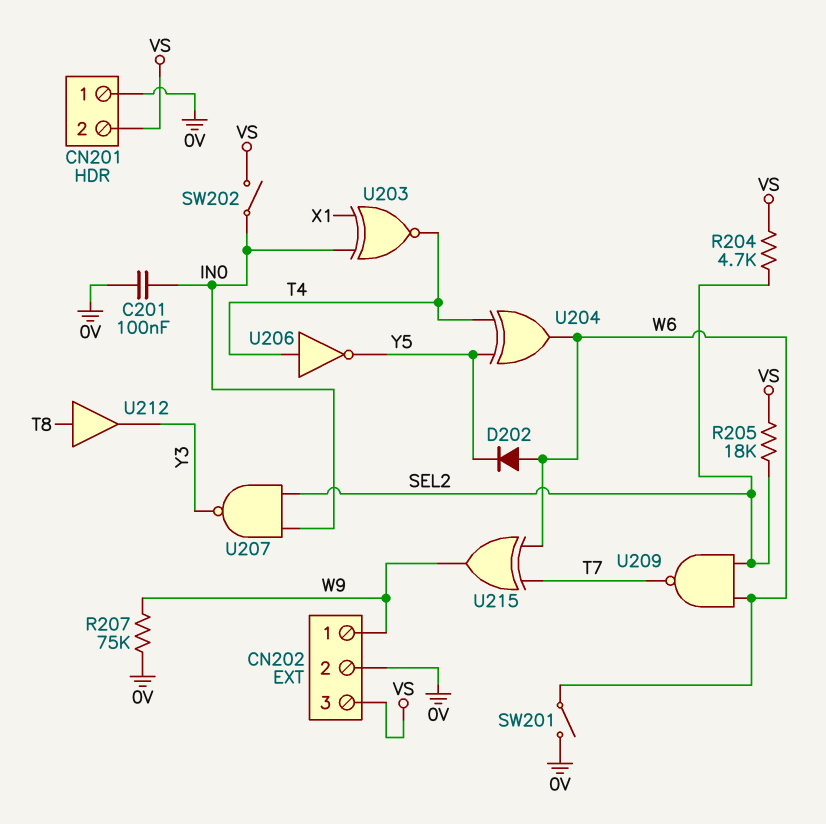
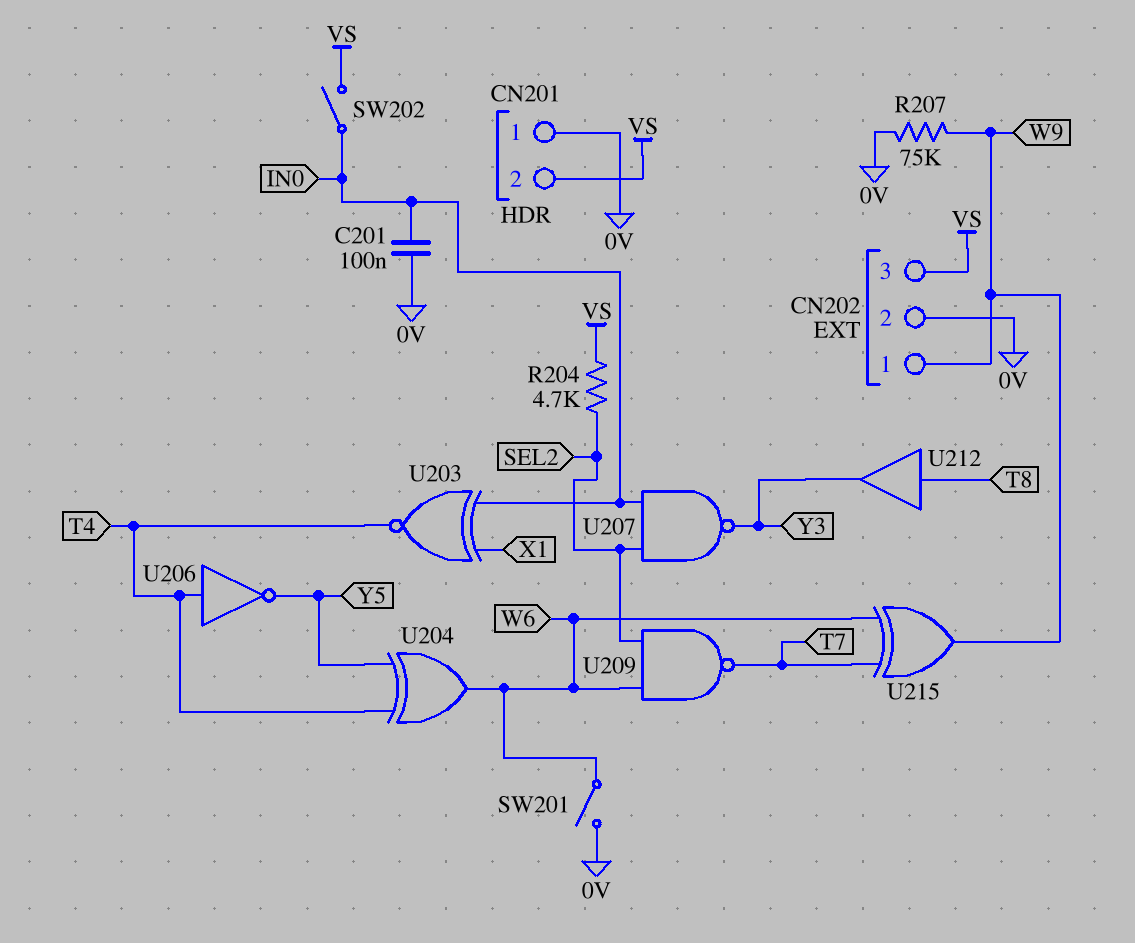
D202: diode (A W6, K Y5) -> none
R205: 18k (SEL2, VS) -> none

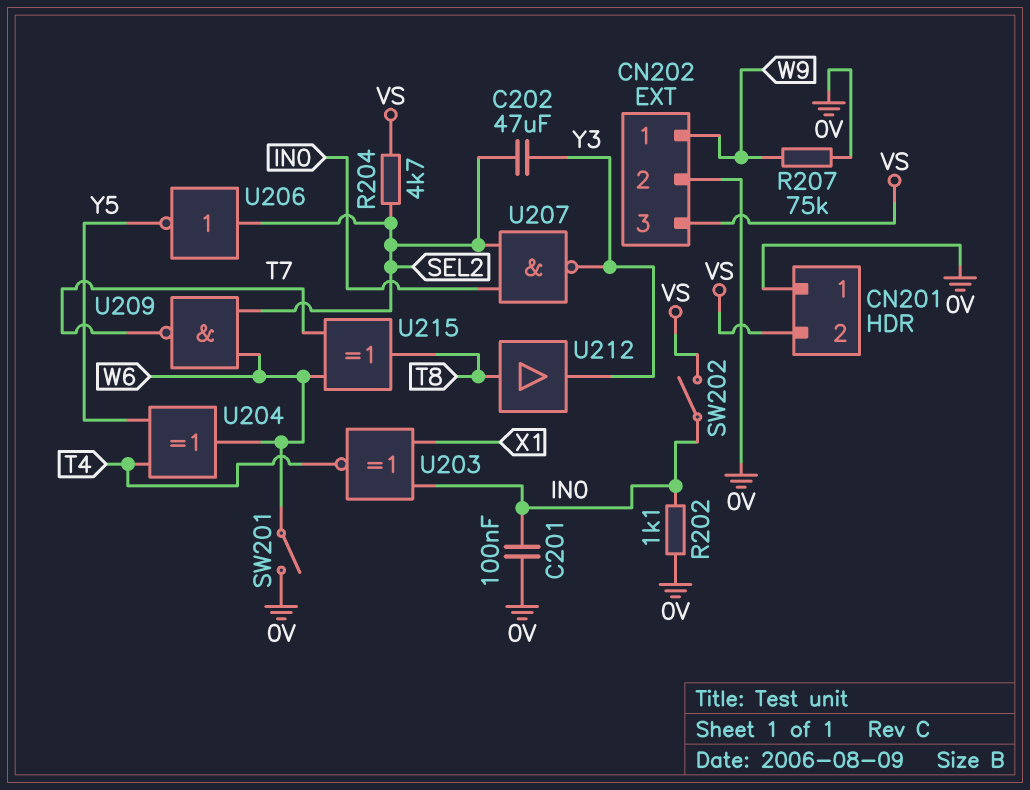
C202: none -> 47uF (SEL2, Y3)
R202: none -> 1.1k (0V, IN0)
U206: NOT (in T4, out Y5) -> NOT (in SEL2, out Y5)
U215: XOR (in T7, in W6, out W9) -> XOR (in T7, in W6, out T8)

